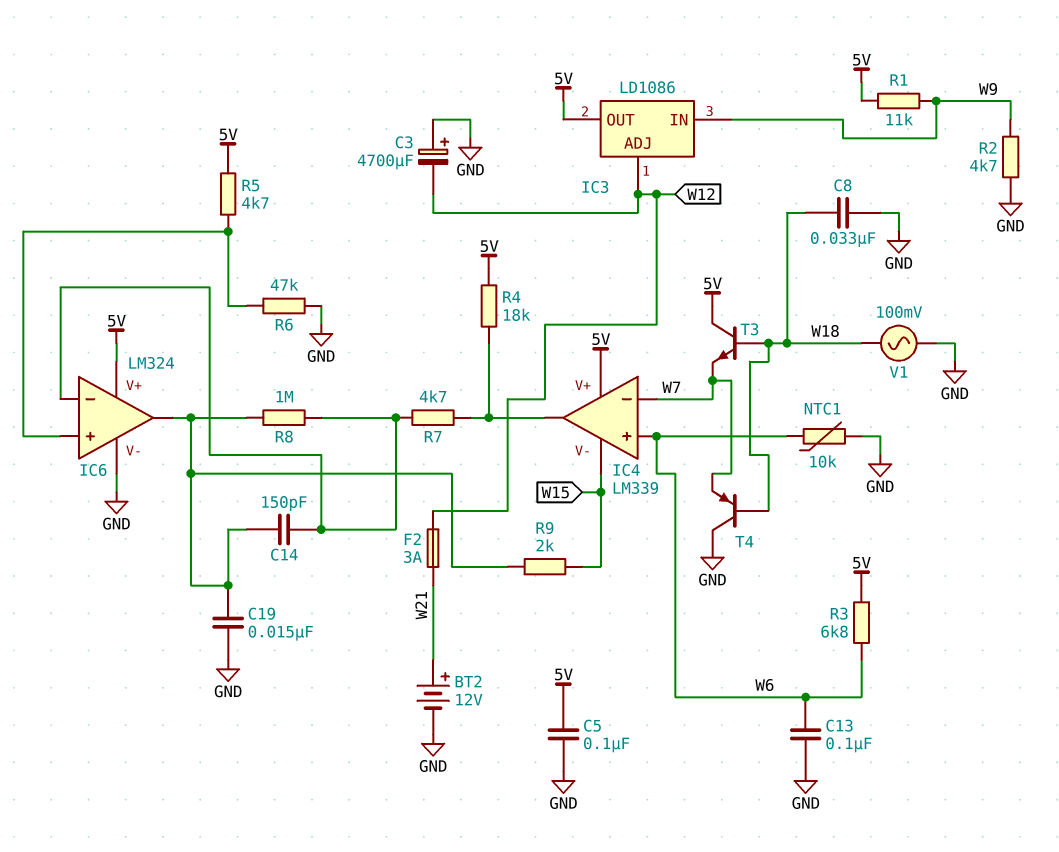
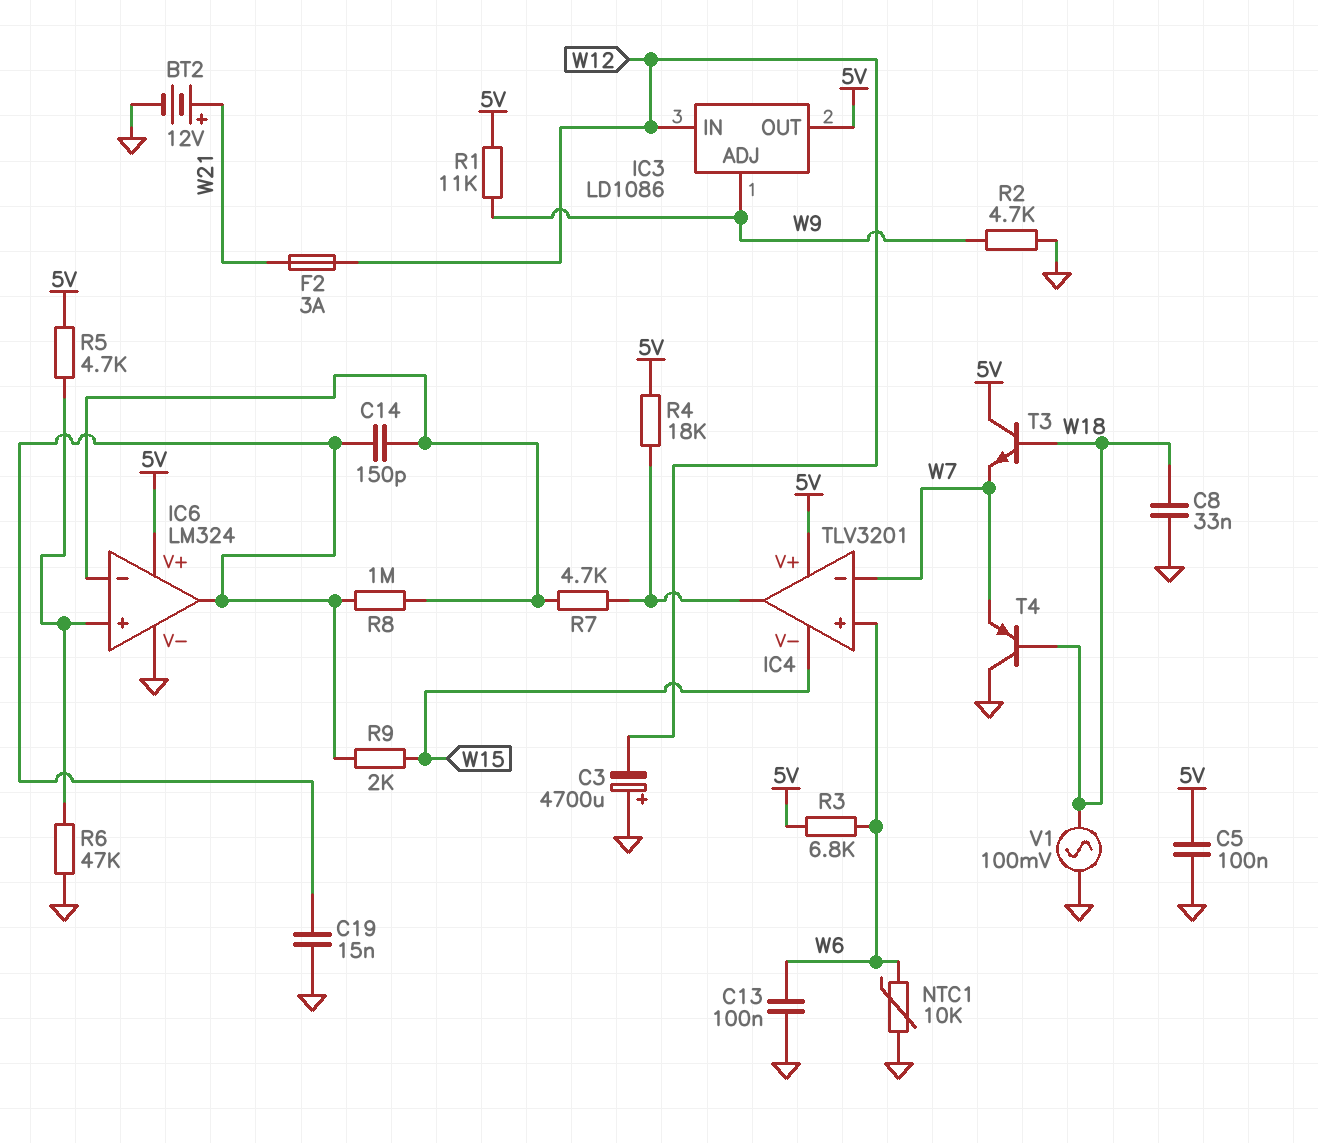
IC3 pin ADJ: W12 -> W9
IC3 pin IN: W9 -> W12
IC4: LM339 -> TLV3201

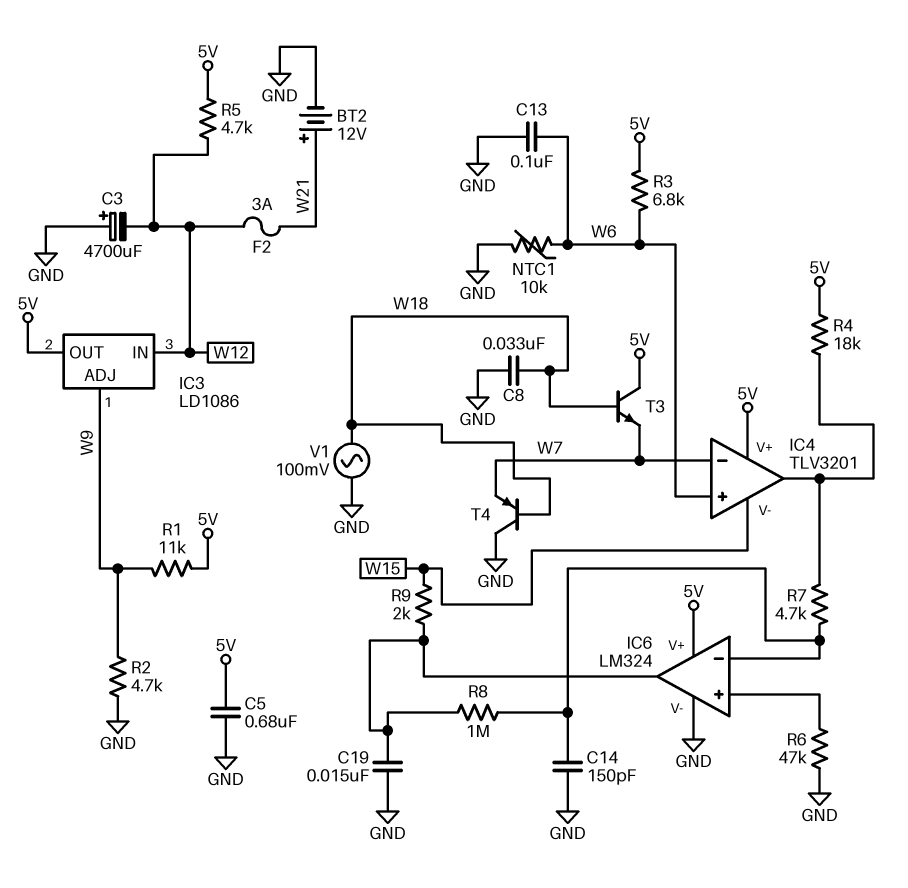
C5: 100nF (5V, GND) -> 680nF (5V, GND)
C14: 150pF (IC6/in-, IC6/out) -> 150pF (GND, IC6/in-)
R5: 4.7k (5V, IC6/in+) -> 4.7k (5V, W12)

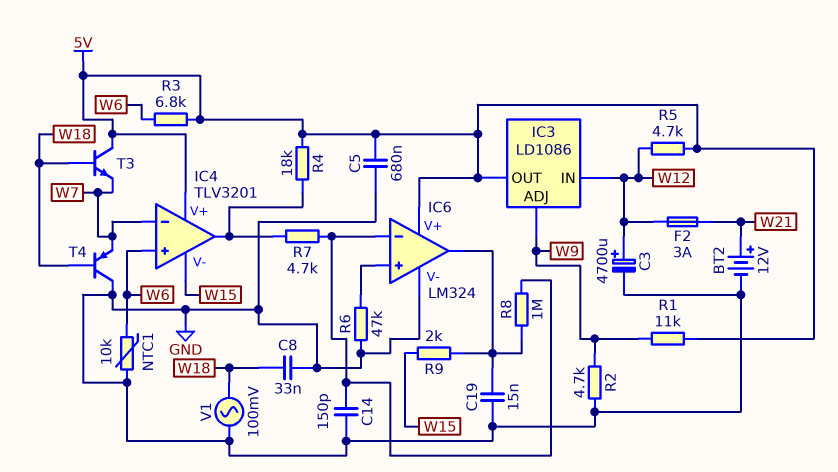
C3: 4700uF (plus GND, minus W12) -> 4700uF (plus W12, minus GND)
C13: 100nF (GND, W6) -> none

